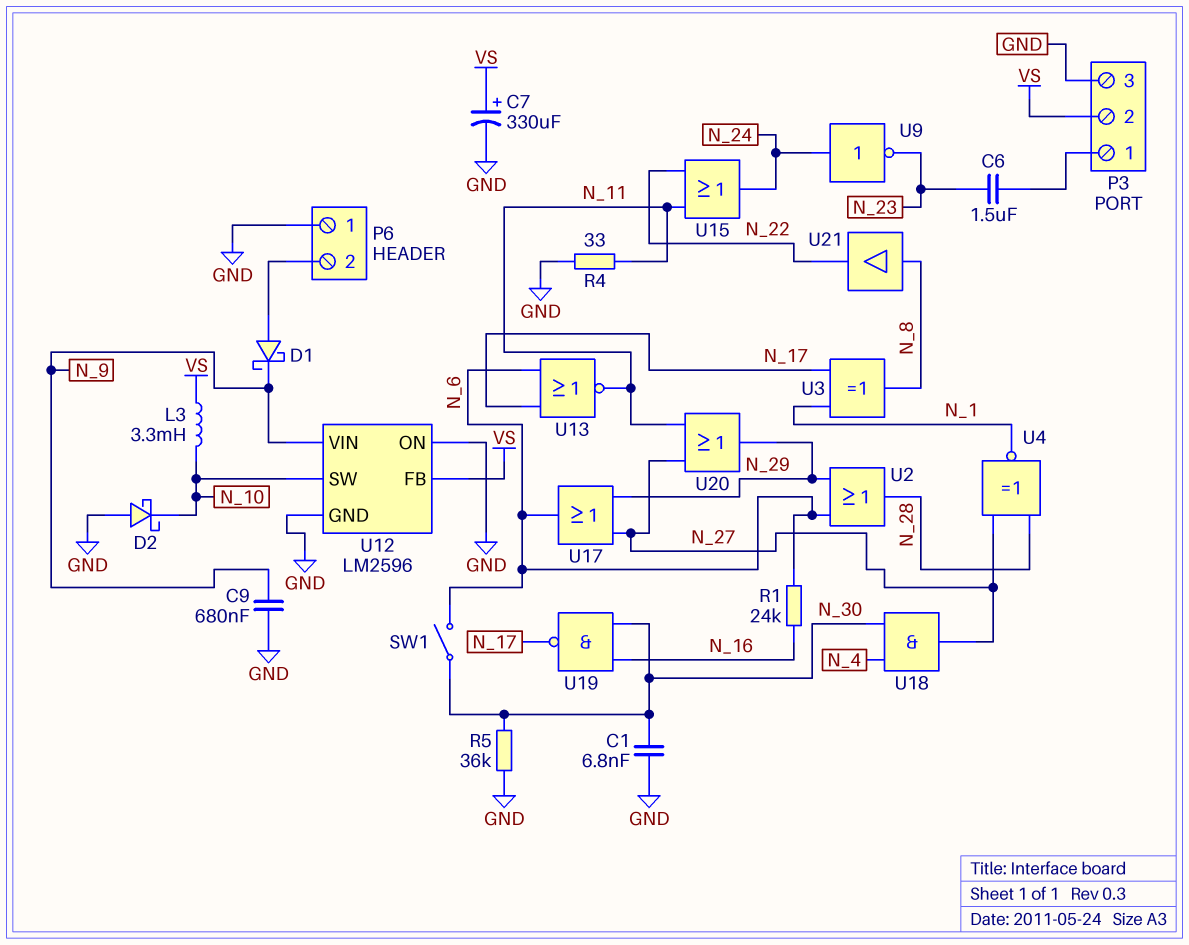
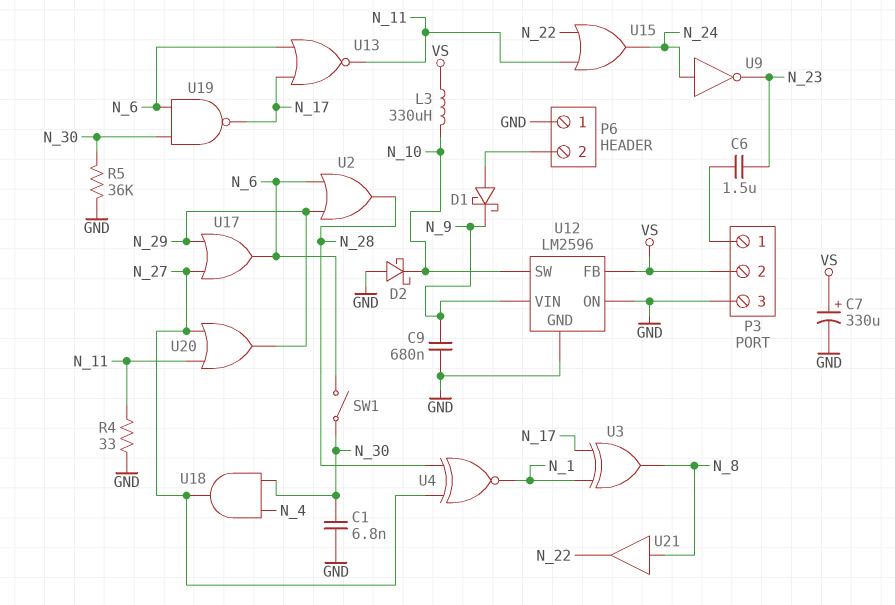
L3: 3.3mH (N_10, VS) -> 330uH (N_10, VS)
R1: 24k (N_6, N_16) -> none
U19: NAND (in N_16, in N_30, out N_17) -> NAND (in N_6, in N_30, out N_17)

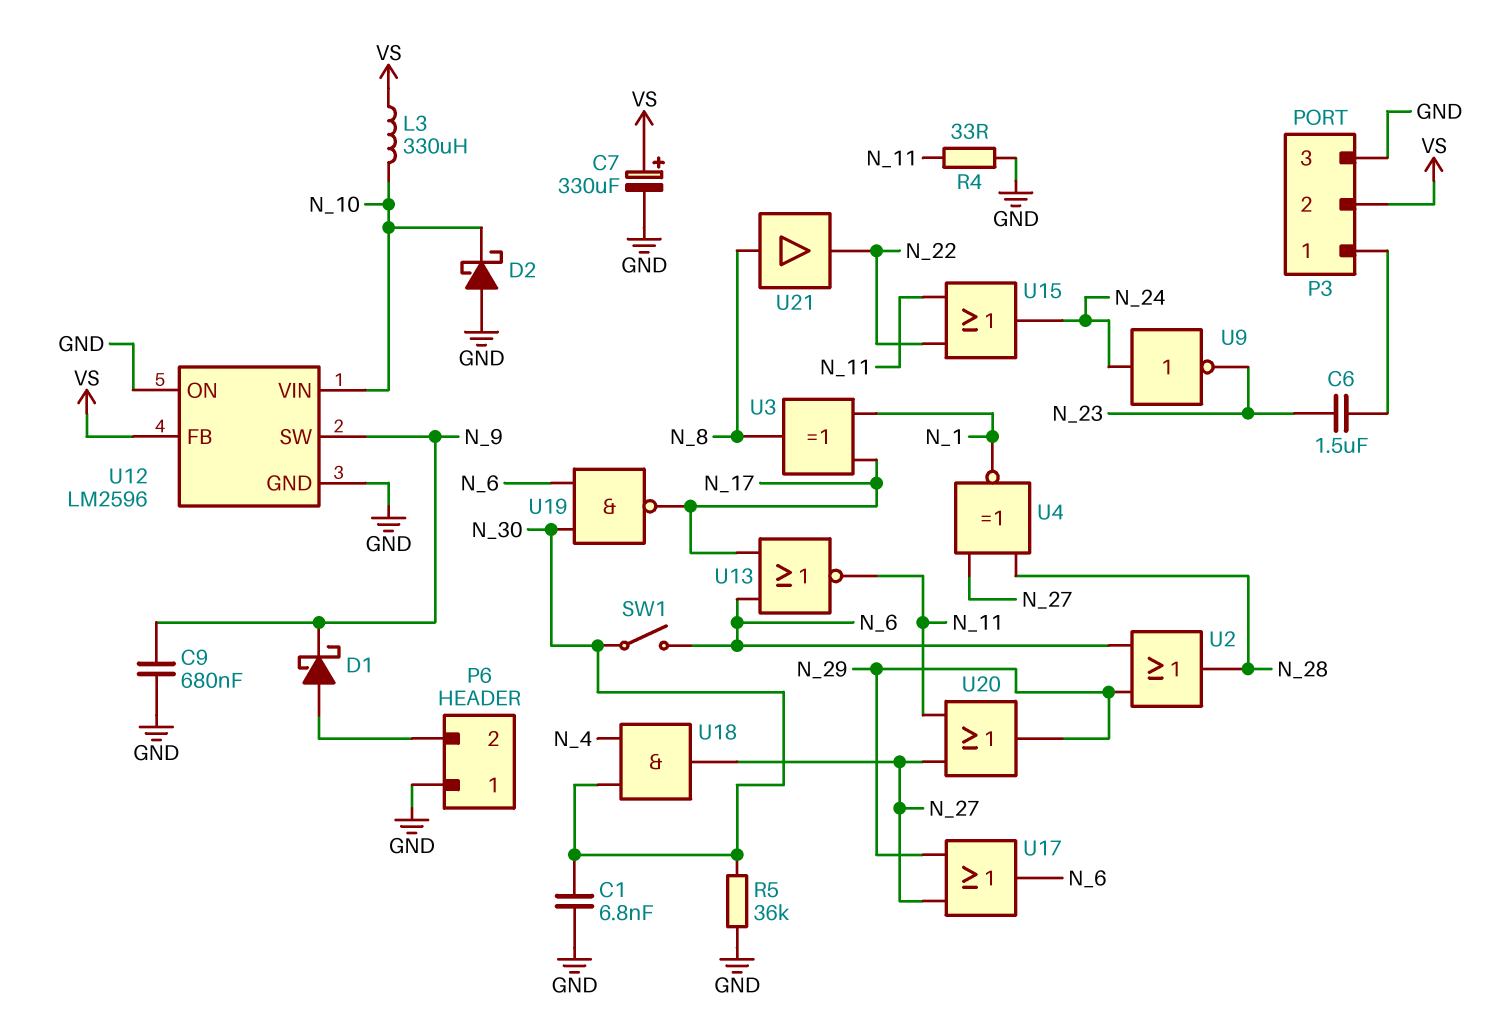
U12 pin SW: N_10 -> N_9
U12 pin VIN: N_9 -> N_10

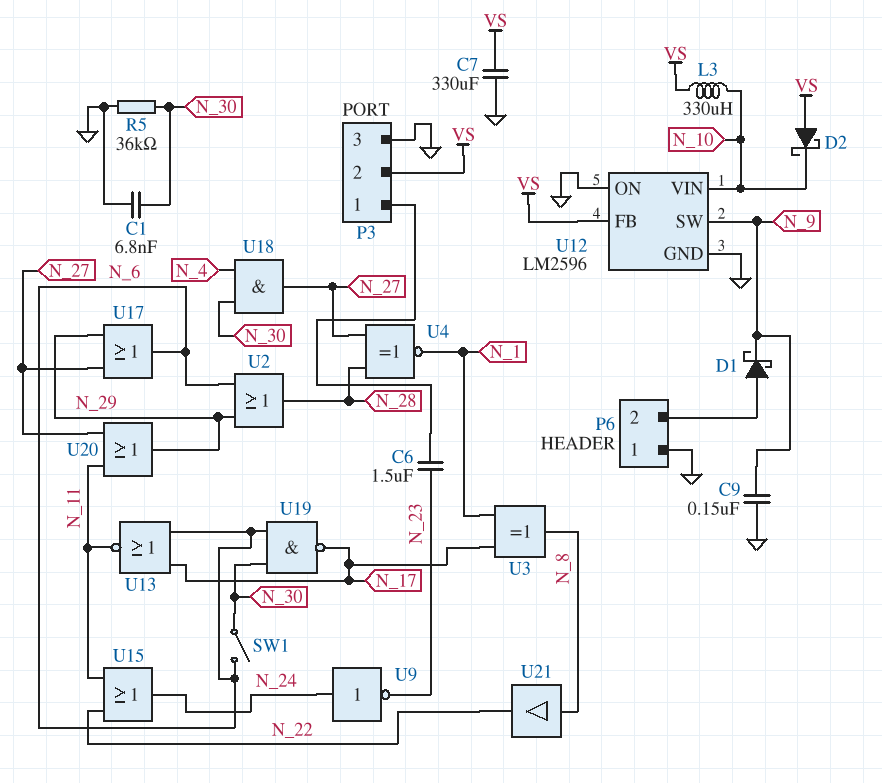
C7: 330uF (plus VS, minus GND) -> 330uF (GND, VS)
C9: 680nF (GND, N_9) -> 150nF (GND, N_9)
D2: schottky (A GND, K N_10) -> schottky (A VS, K N_10)
R4: 33 (GND, N_11) -> none

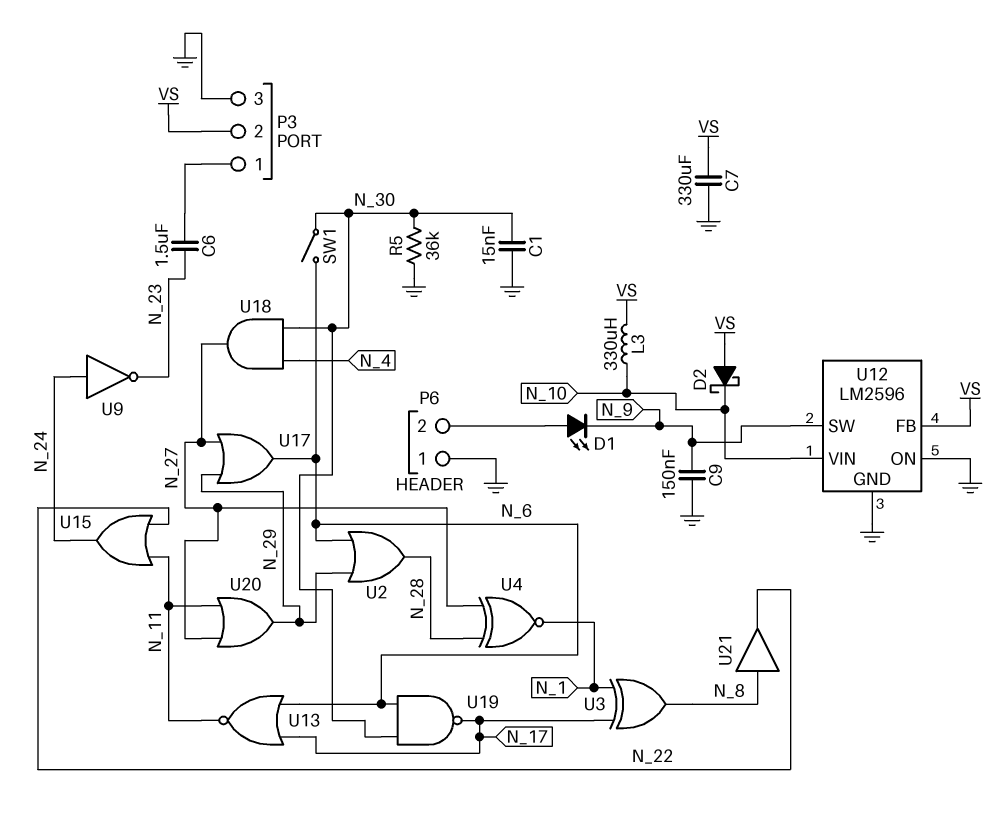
C1: 6.8nF (GND, N_30) -> 15nF (GND, N_30)
D1: schottky (A P6/2, K N_9) -> LED (A P6/2, K N_9)

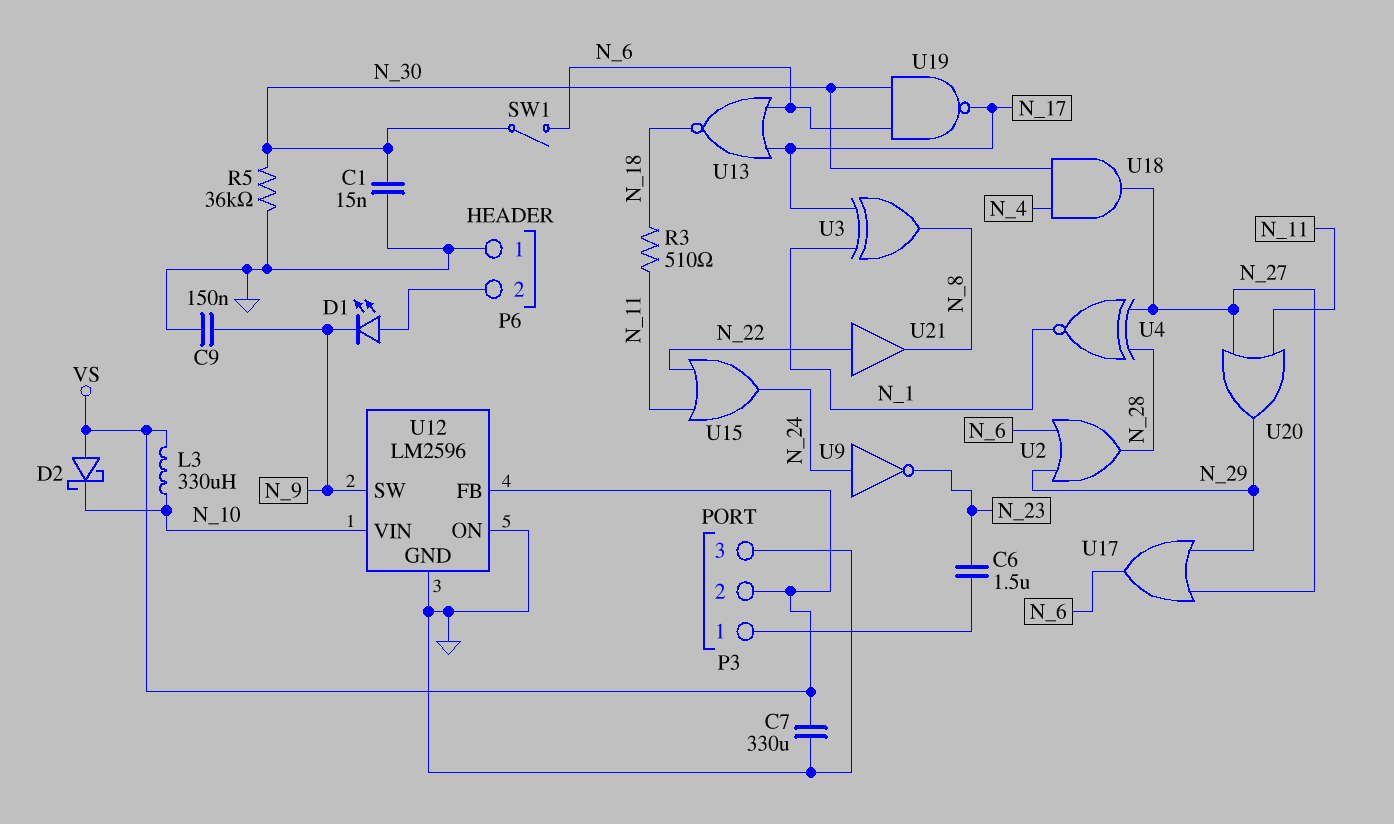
R3: none -> 510 (N_11, N_18)
U13: NOR (in N_6, in N_17, out N_11) -> NOR (in N_6, in N_17, out N_18)
U21: buffer (in N_8, out N_22) -> buffer (in N_22, out N_8)

